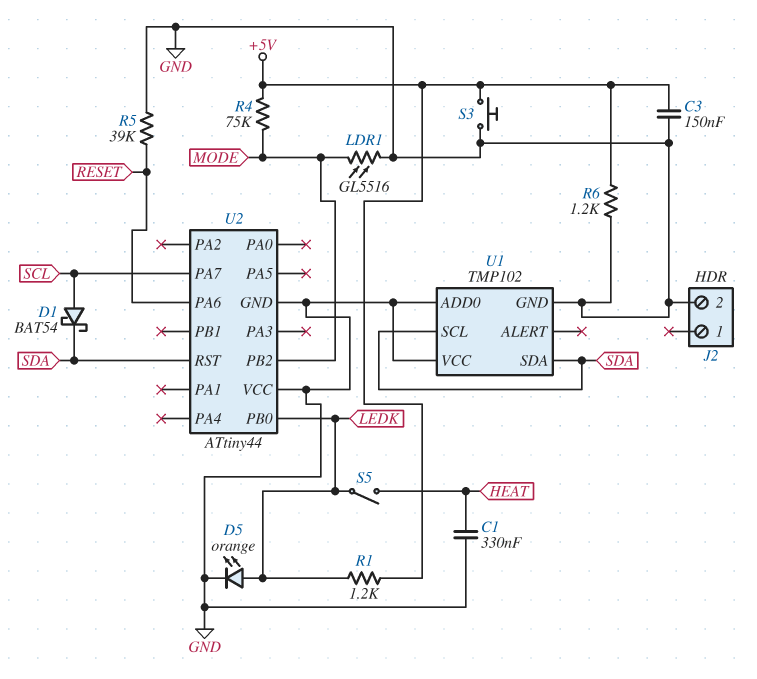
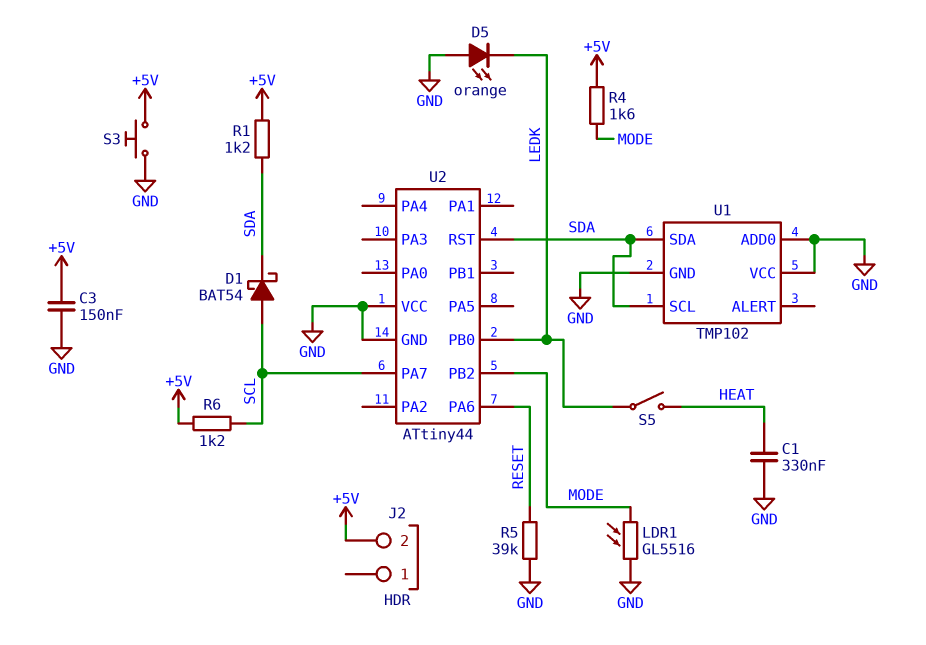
D5: LED orange (A LEDK, K GND) -> LED orange (A GND, K LEDK)
J2 pin 2: GND -> +5V
R1: 1.2k (+5V, LEDK) -> 1.2k (+5V, SDA)
R4: 75k (+5V, MODE) -> 1.6k (+5V, MODE)
R6: 1.2k (+5V, GND) -> 1.2k (+5V, SCL)

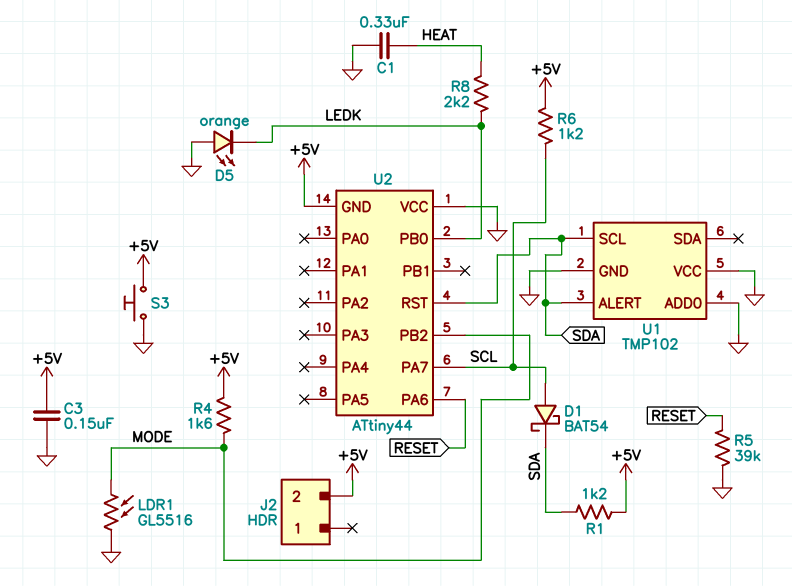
R8: none -> 2.2k (HEAT, LEDK)
S5: switch (HEAT, LEDK) -> none
U1 pin ALERT: none -> SDA
U1 pin SDA: SDA -> none
U2 pin GND: GND -> +5V

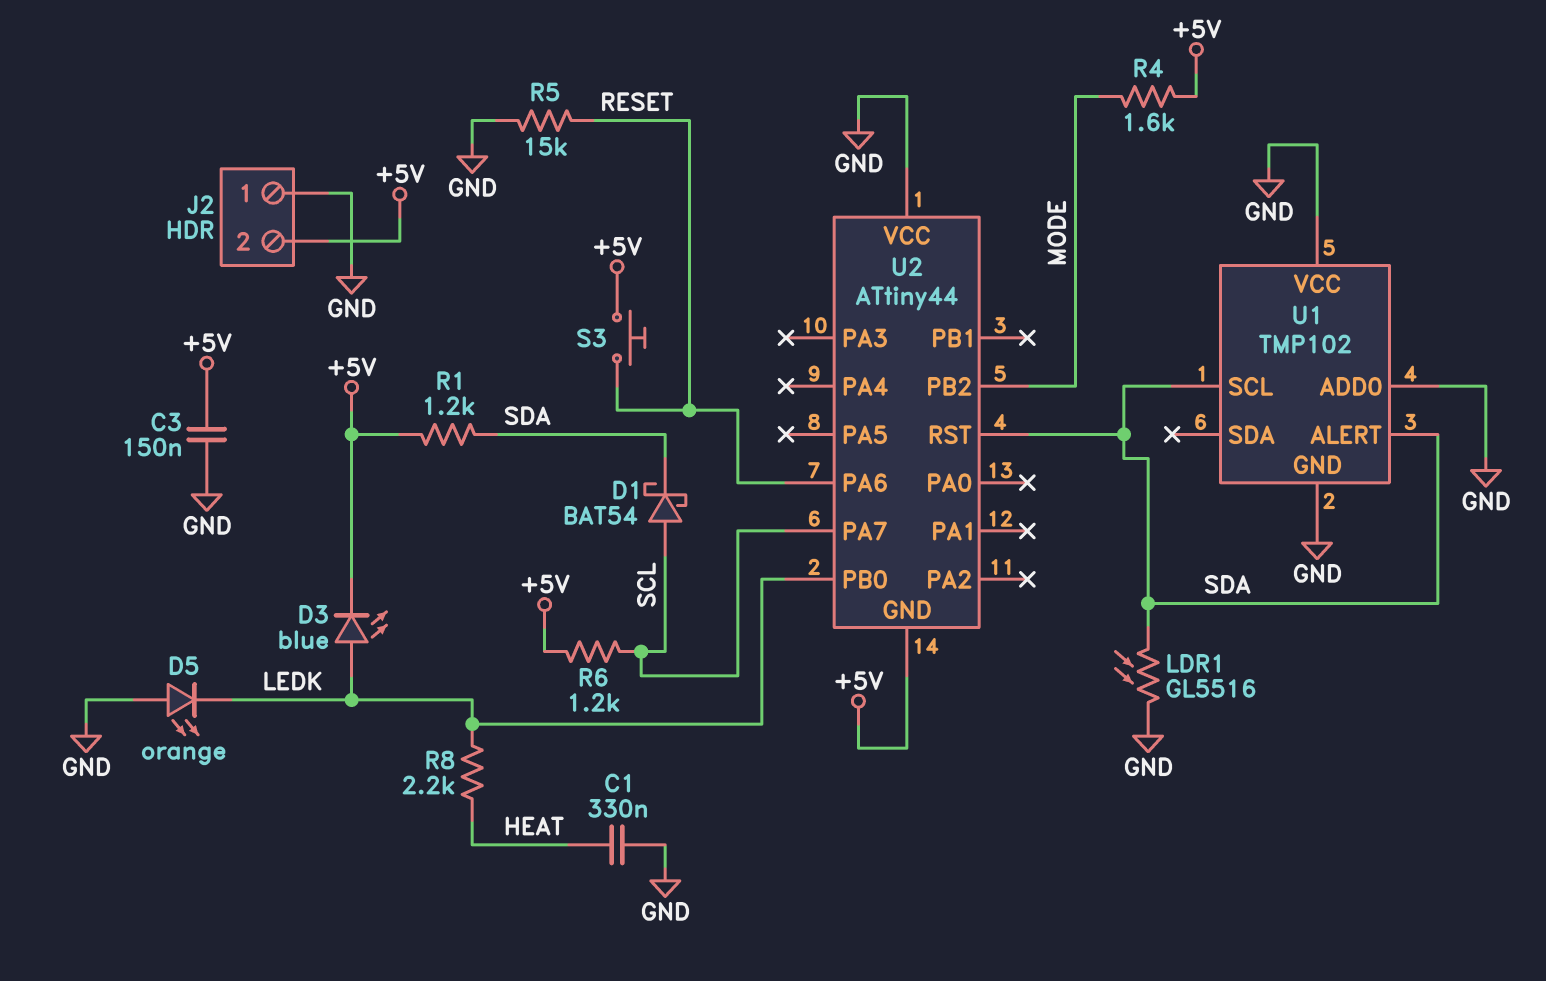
D3: none -> LED blue (A LEDK, K +5V)
J2 pin 1: none -> GND
LDR1: GL5516 (GND, MODE) -> GL5516 (GND, SDA)
R5: 39k (GND, RESET) -> 15k (GND, RESET)
S3: button (+5V, GND) -> button (+5V, RESET)

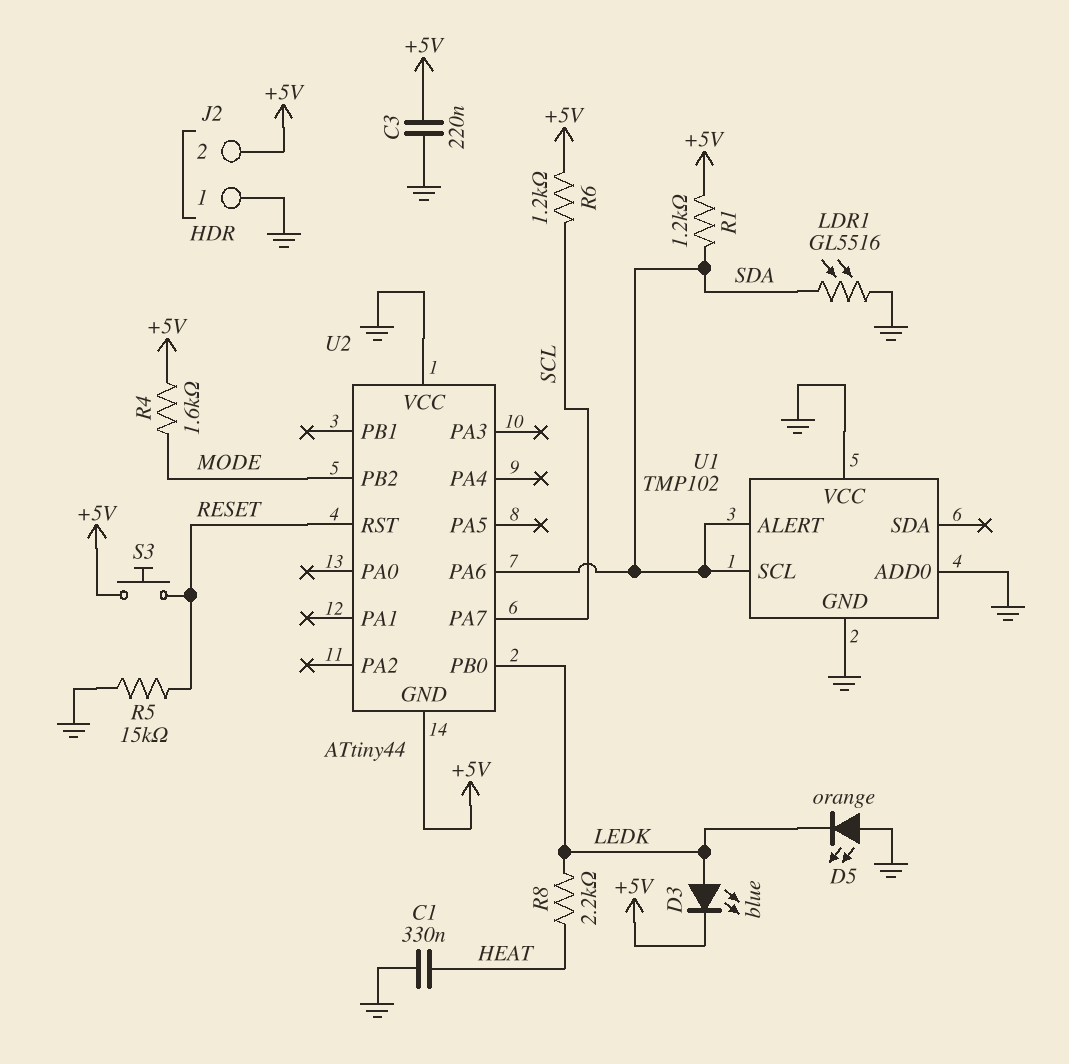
C3: 150nF (+5V, GND) -> 220nF (+5V, GND)
D1: schottky BAT54 (A SCL, K SDA) -> none
U2 pin PA6: RESET -> SDA
U2 pin RST: SDA -> RESET

